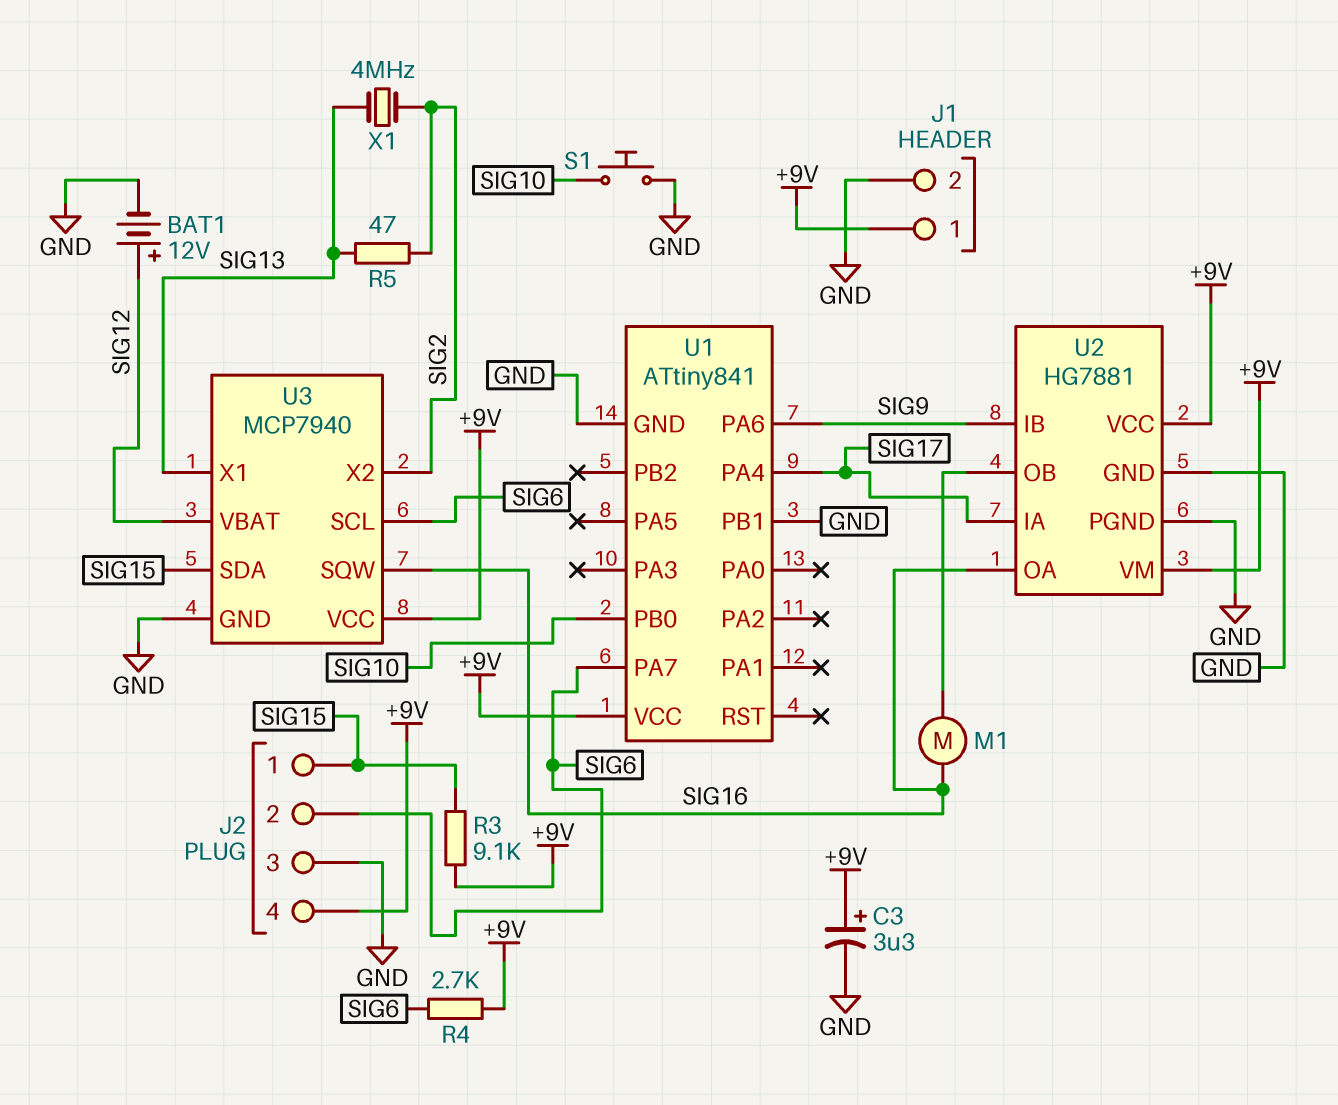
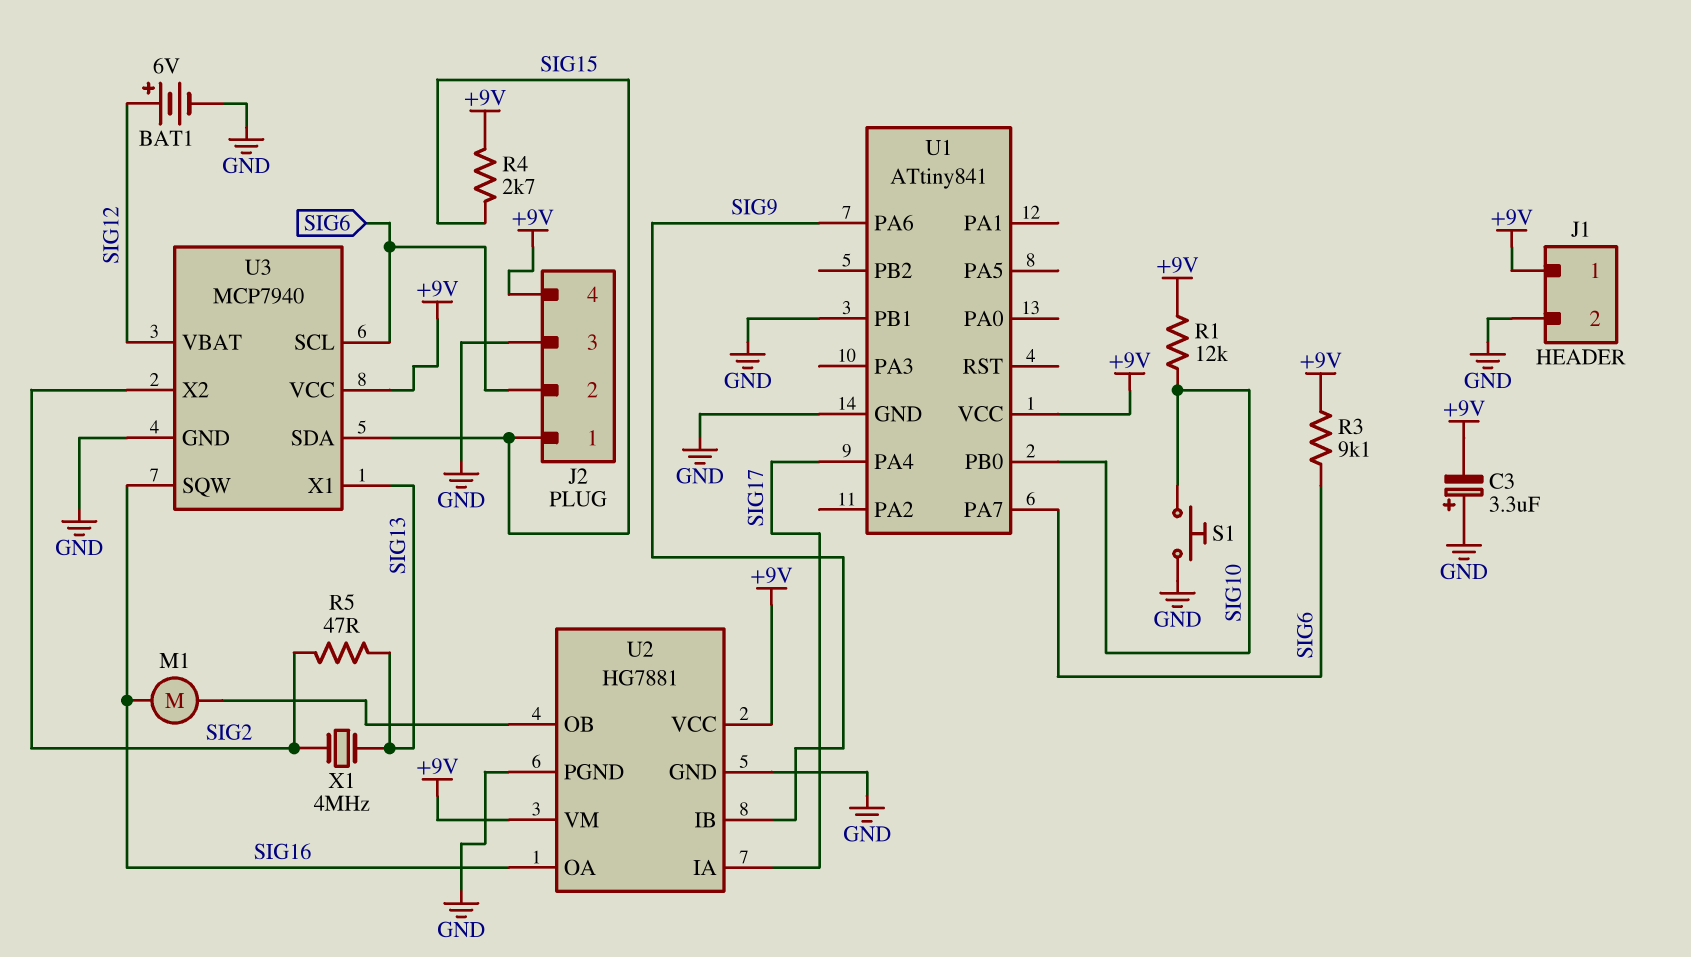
BAT1: 12V (plus SIG12, minus GND) -> 6V (plus SIG12, minus GND)
C3: 3.3uF (plus +9V, minus GND) -> 3.3uF (plus GND, minus +9V)
R1: none -> 12k (+9V, SIG10)
R3: 9.1k (+9V, SIG15) -> 9.1k (+9V, SIG6)
R4: 2.7k (+9V, SIG6) -> 2.7k (+9V, SIG15)

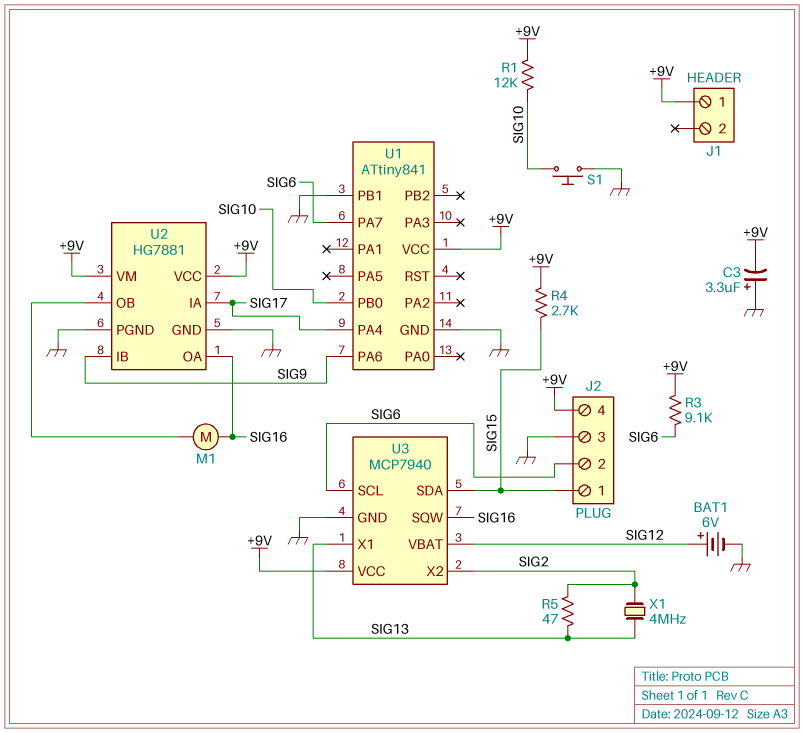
J1 pin 2: GND -> none

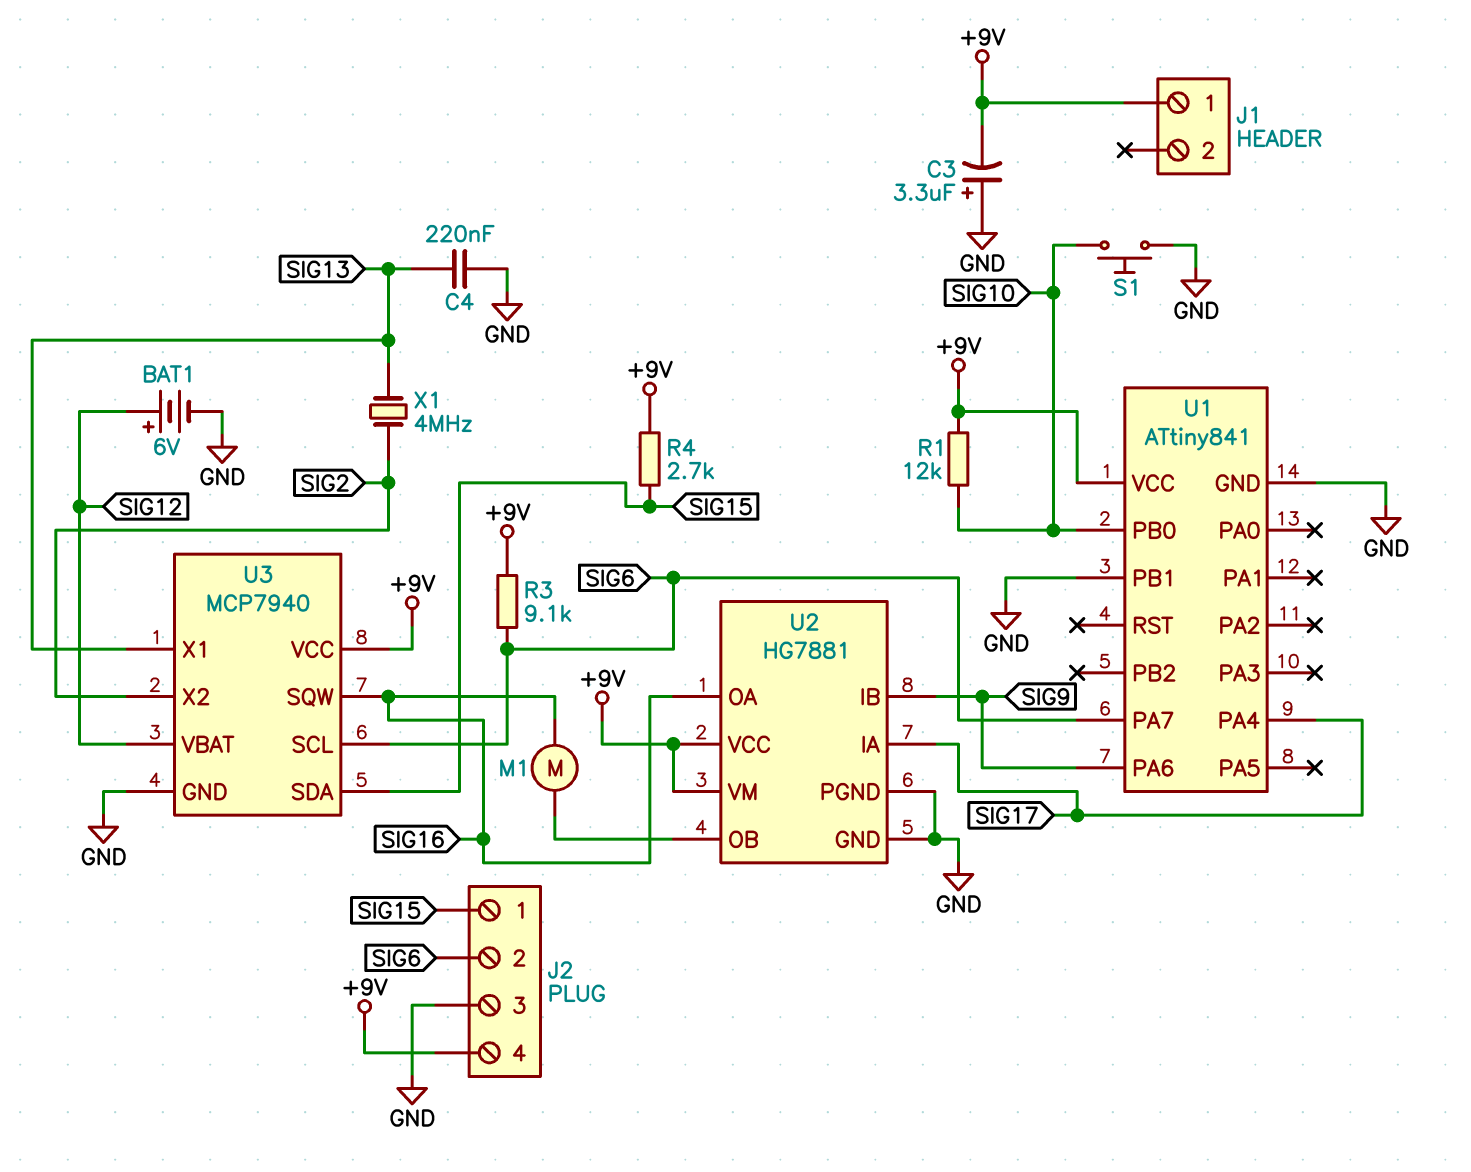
C4: none -> 220nF (GND, SIG13)
R5: 47 (SIG2, SIG13) -> none

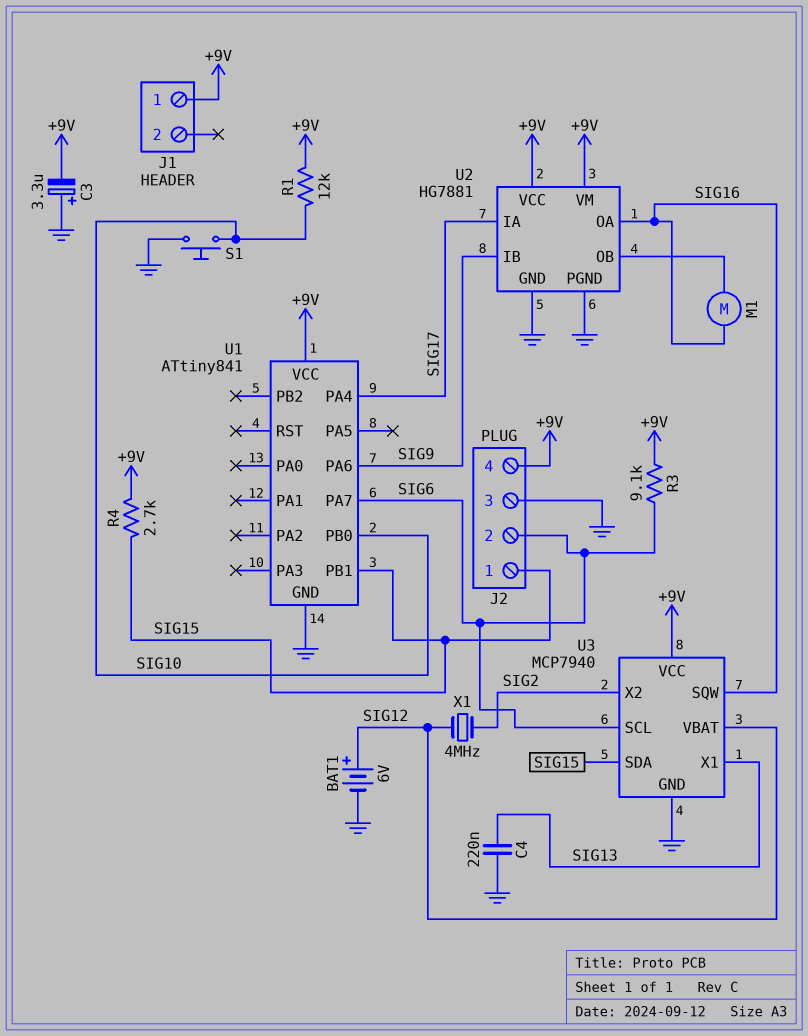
U1 pin PB1: GND -> SIG15
X1: 4MHz (SIG2, SIG13) -> 4MHz (SIG2, SIG12)

